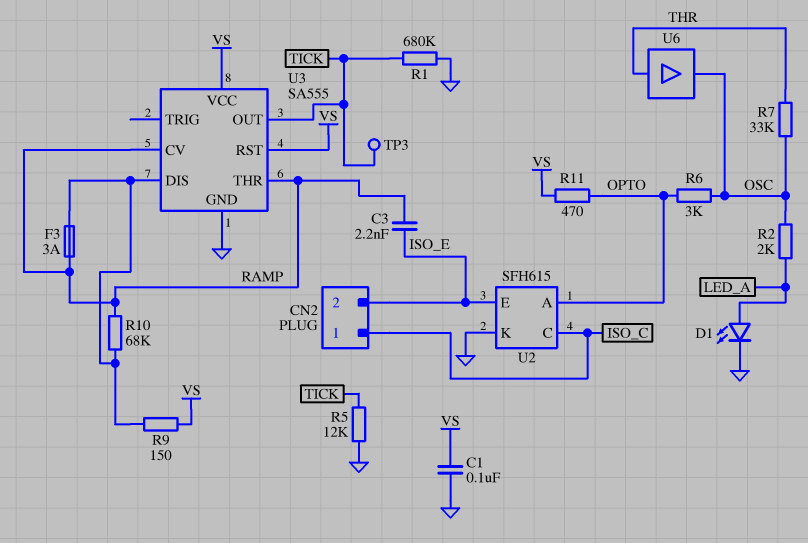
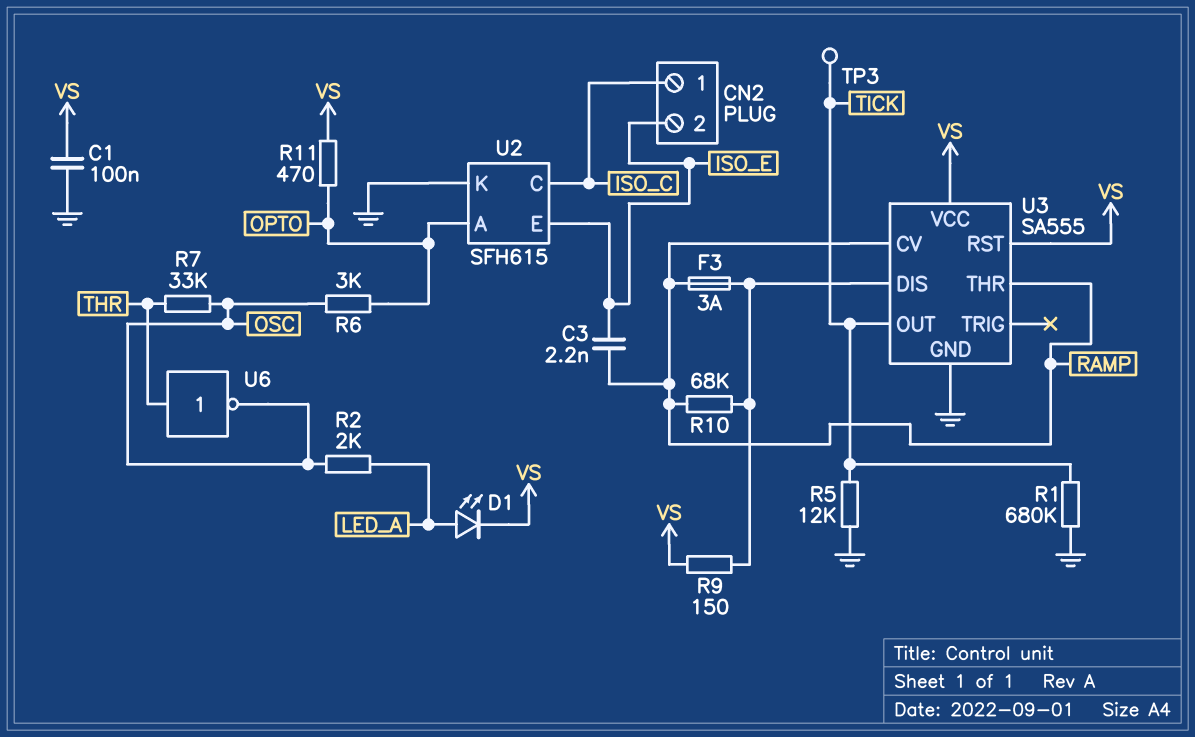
D1: LED (A LED_A, K GND) -> LED (A LED_A, K VS)
U6: buffer (in THR, out OSC) -> NOT (in THR, out OSC)

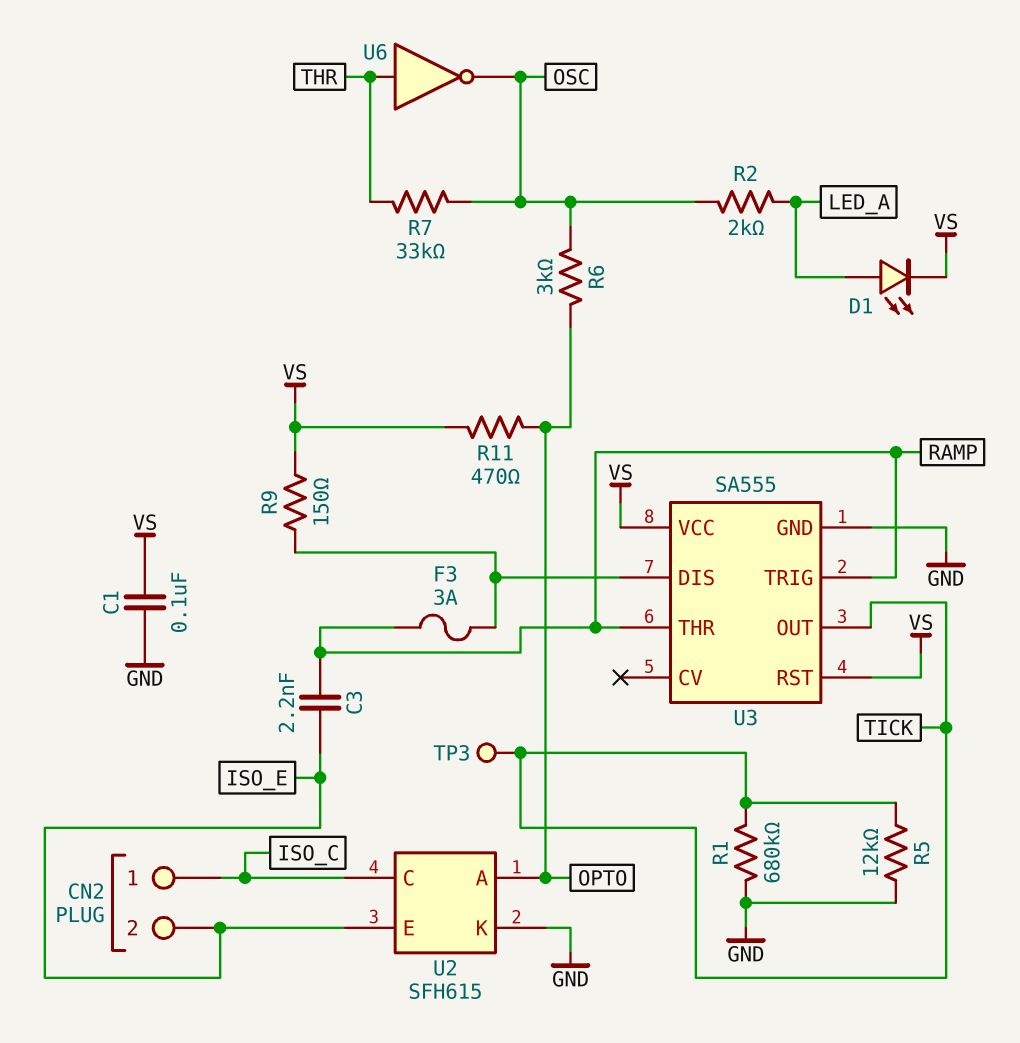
R10: 68k (RAMP, U3/DIS) -> none
U3 pin CV: RAMP -> none
U3 pin TRIG: none -> RAMP

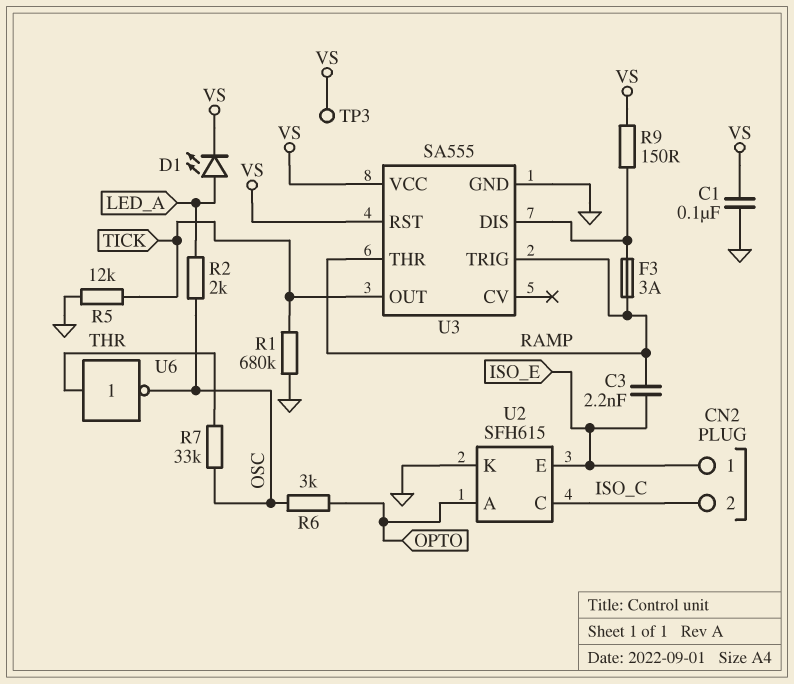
CN2 pin 1: ISO_C -> ISO_E
CN2 pin 2: ISO_E -> ISO_C
R11: 470 (OPTO, VS) -> none
TP3: test point (TICK) -> test point (VS)

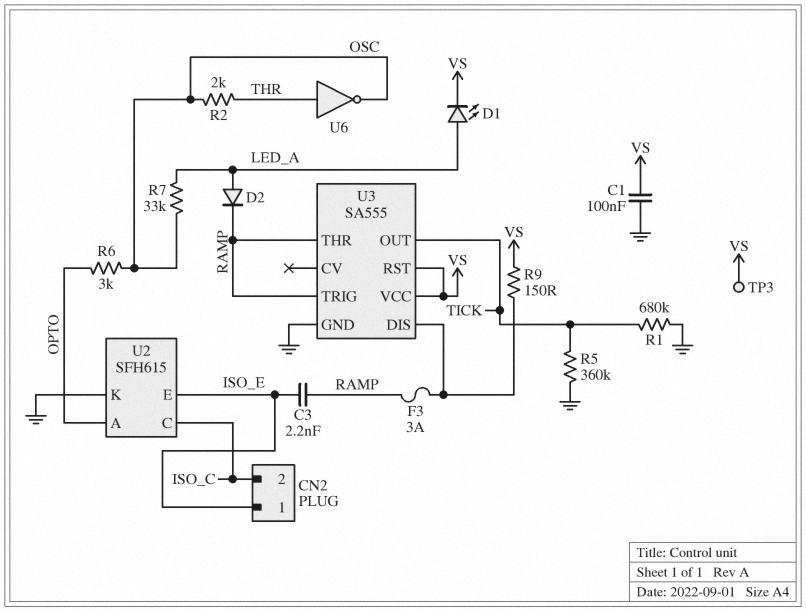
D2: none -> diode (A LED_A, K RAMP)
R2: 2k (LED_A, OSC) -> 2k (OSC, THR)
R5: 12k (GND, TICK) -> 360k (GND, TICK)
R7: 33k (OSC, THR) -> 33k (LED_A, OSC)

